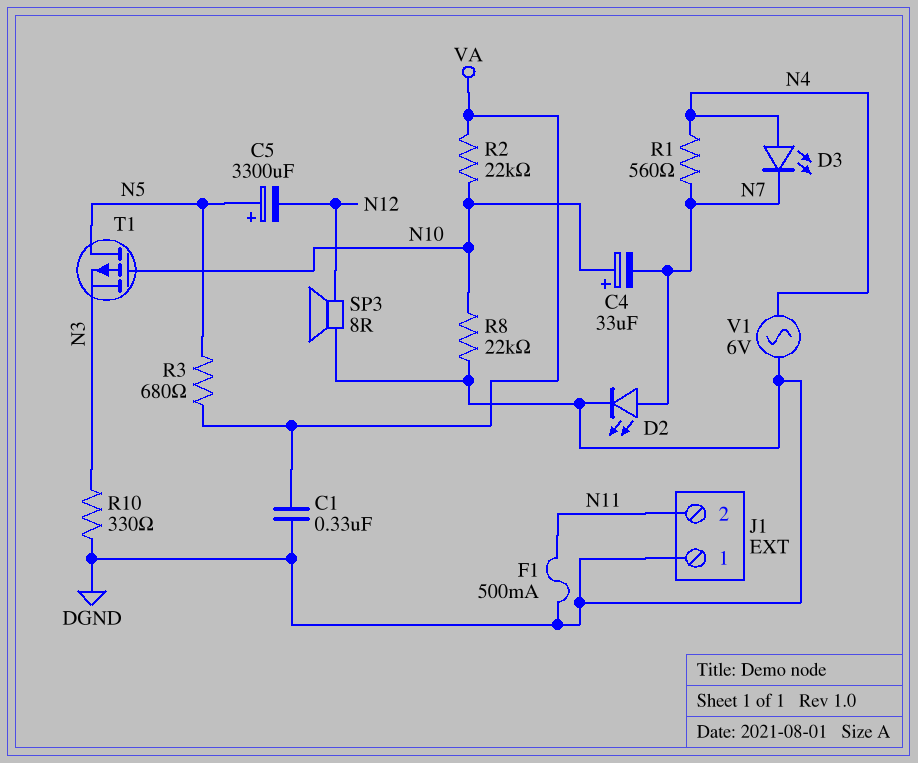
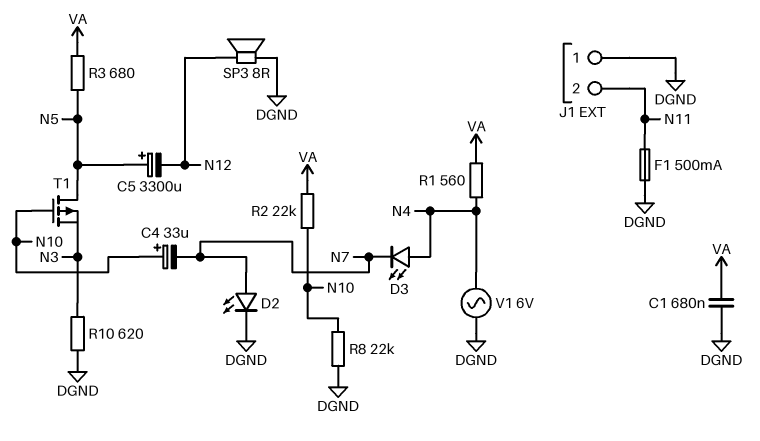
C1: 330nF (DGND, VA) -> 680nF (DGND, VA)
R1: 560 (N4, N7) -> 560 (N4, VA)
R10: 330 (DGND, N3) -> 620 (DGND, N3)

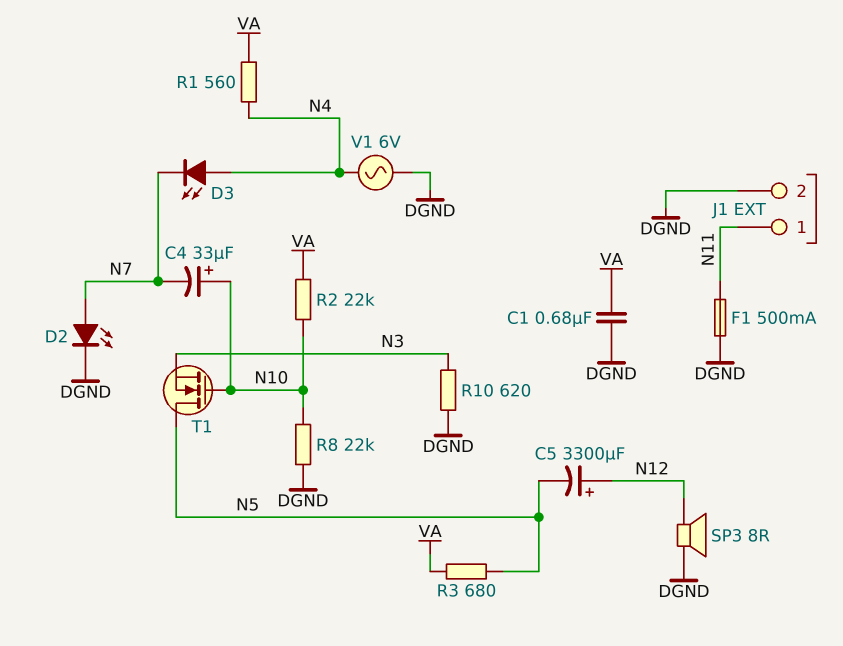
C5: 3300uF (plus N5, minus N12) -> 3300uF (plus N12, minus N5)
J1 pin 1: DGND -> N11
J1 pin 2: N11 -> DGND
T1: PMOS (G N10, D N5, S N3) -> NMOS (G N10, D N5, S N3)

